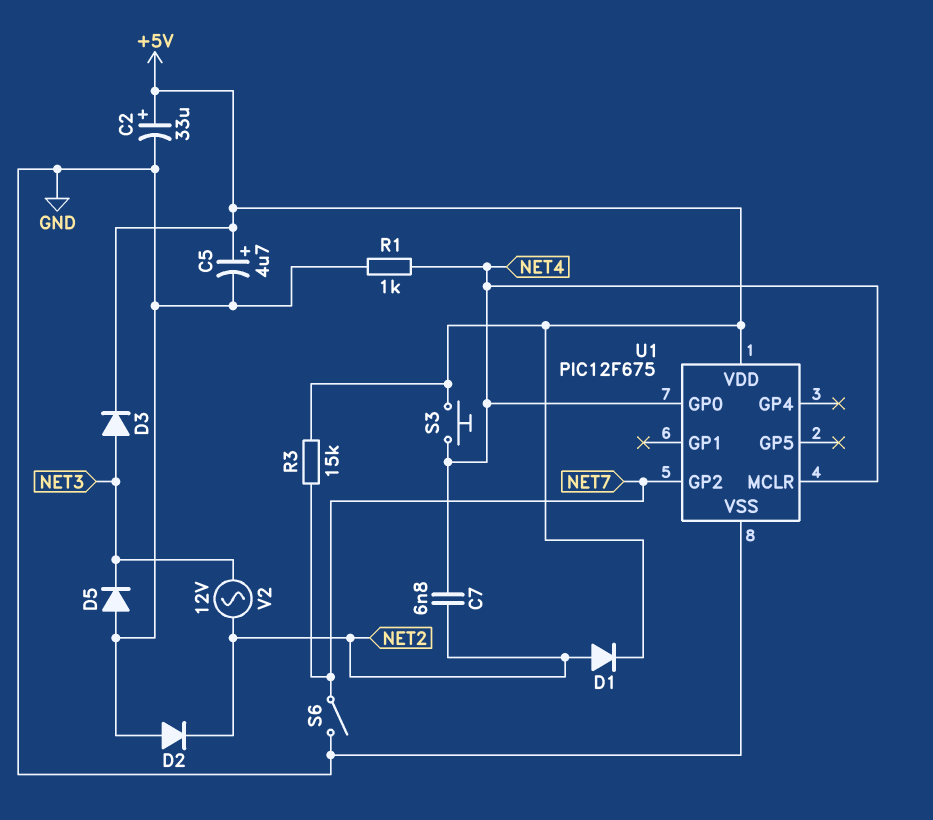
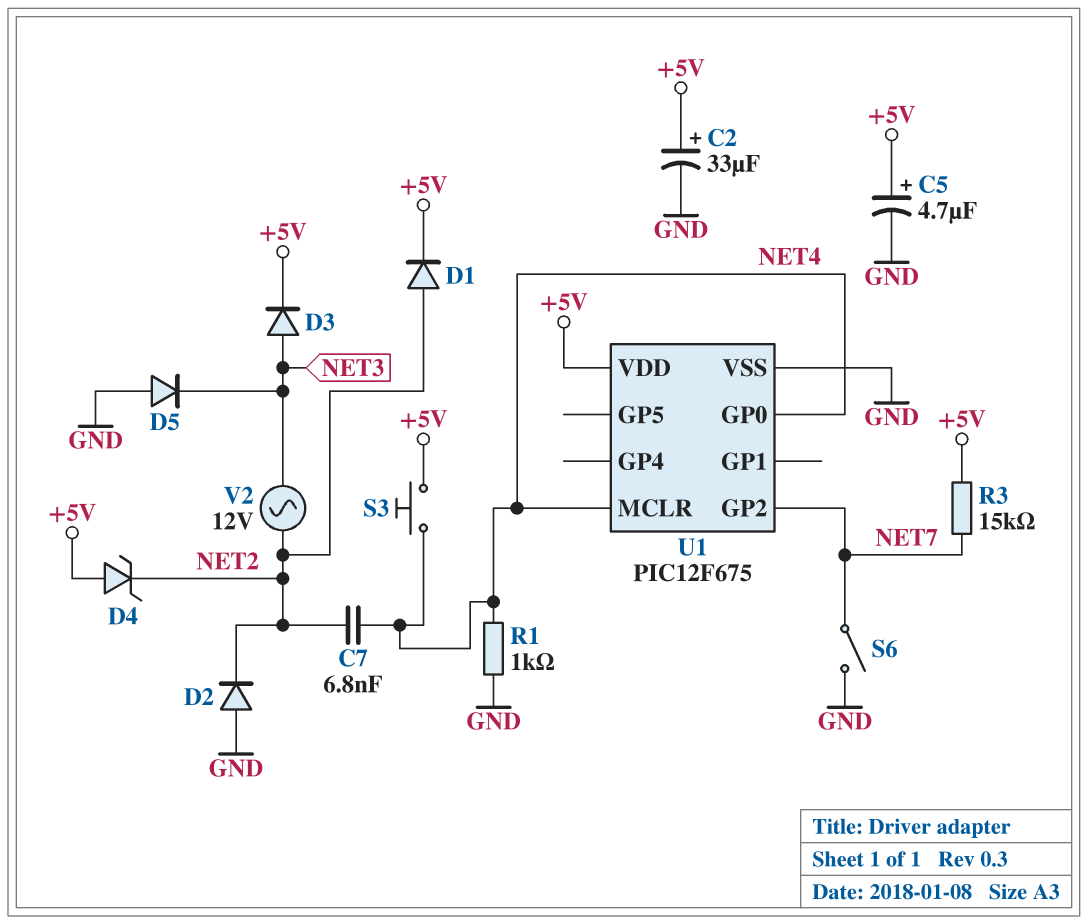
D4: none -> zener (A +5V, K NET2)

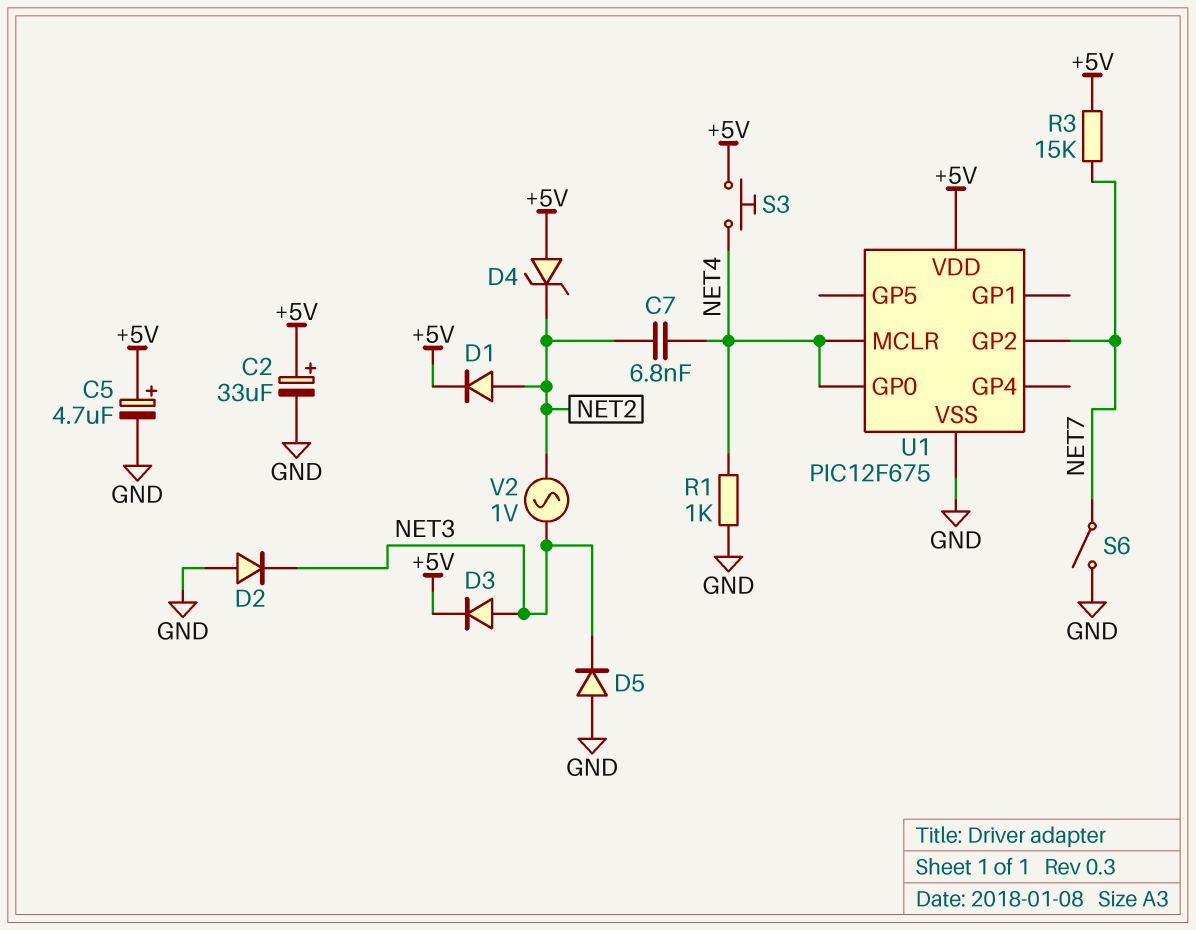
D2: diode (A GND, K NET2) -> diode (A GND, K NET3)
V2: AC 12V (NET2, NET3) -> AC 1V (NET2, NET3)

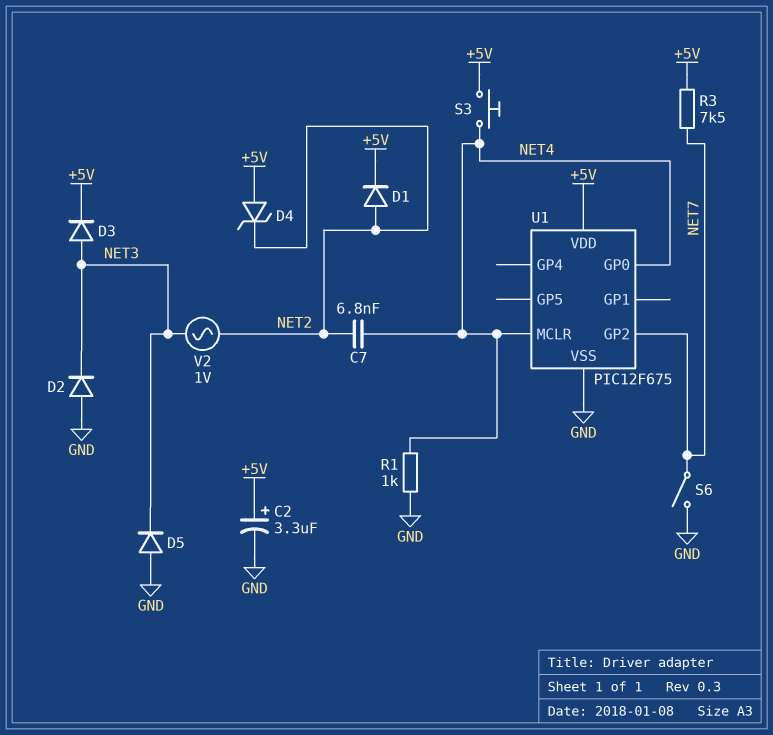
C2: 33uF (plus +5V, minus GND) -> 3.3uF (plus +5V, minus GND)
C5: 4.7uF (plus +5V, minus GND) -> none
R3: 15k (+5V, NET7) -> 7.5k (+5V, NET7)

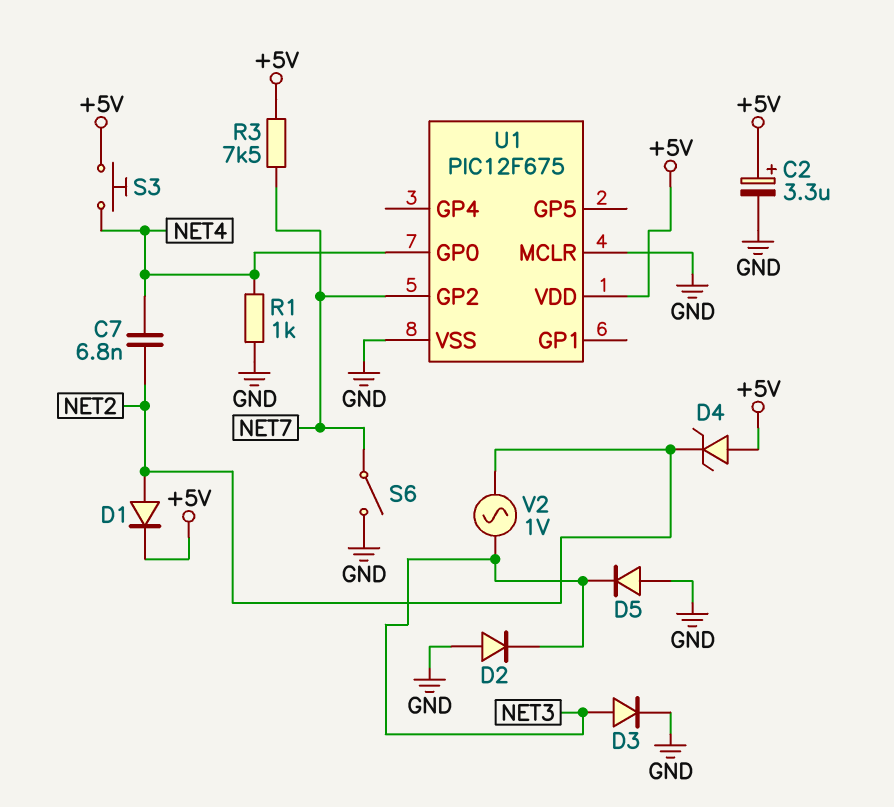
D3: diode (A NET3, K +5V) -> diode (A NET3, K GND)
U1 pin MCLR: NET4 -> GND

